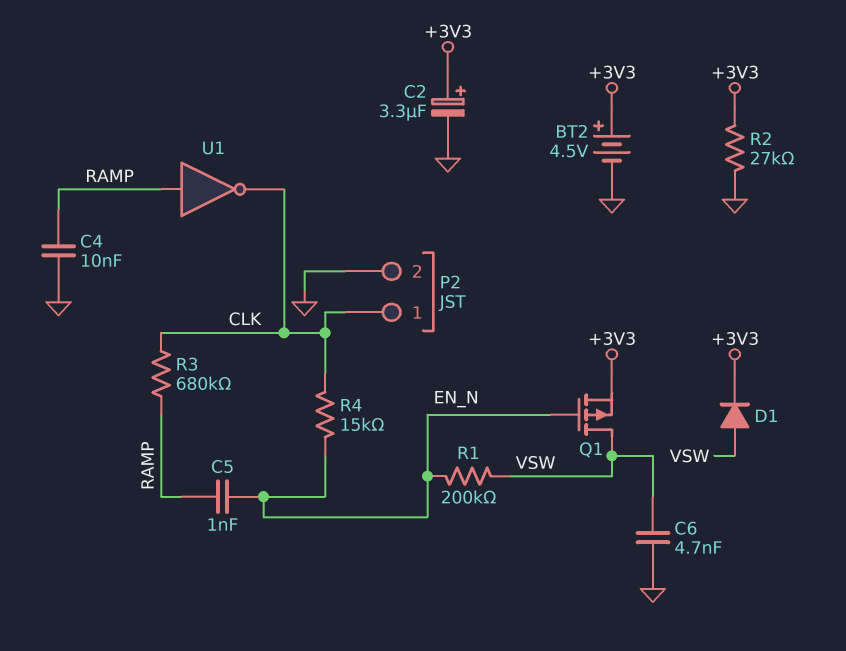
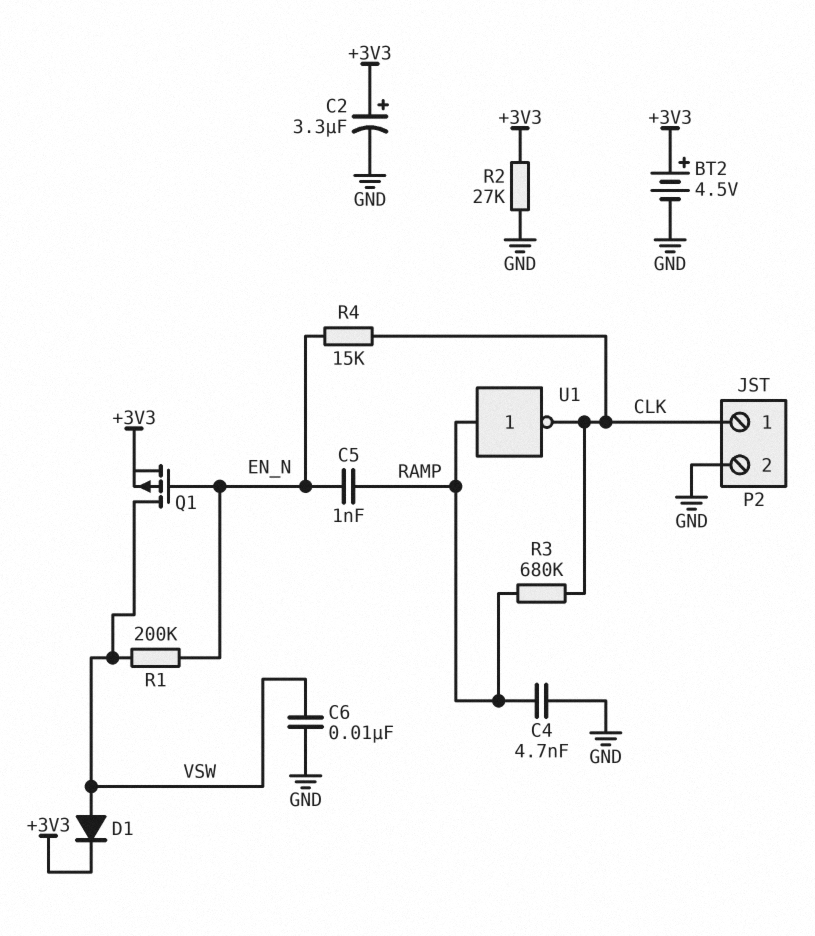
C4: 10nF (GND, RAMP) -> 4.7nF (GND, RAMP)
C6: 4.7nF (GND, VSW) -> 10nF (GND, VSW)

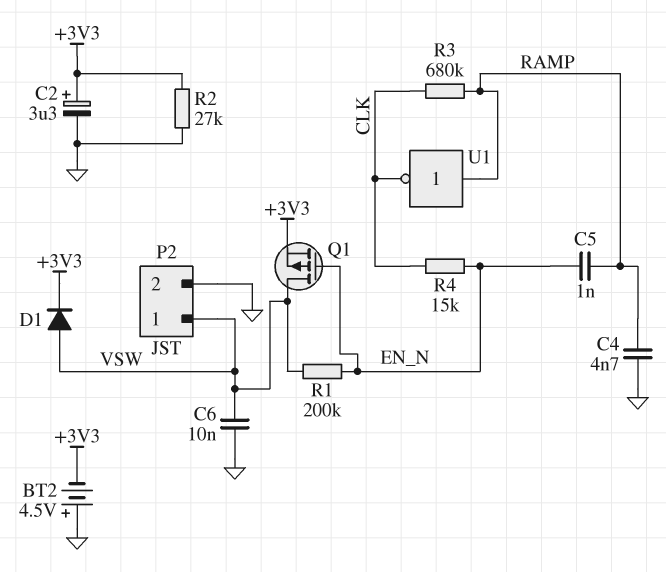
BT2: 4.5V (plus +3V3, minus GND) -> 4.5V (plus GND, minus +3V3)
P2 pin 1: CLK -> VSW

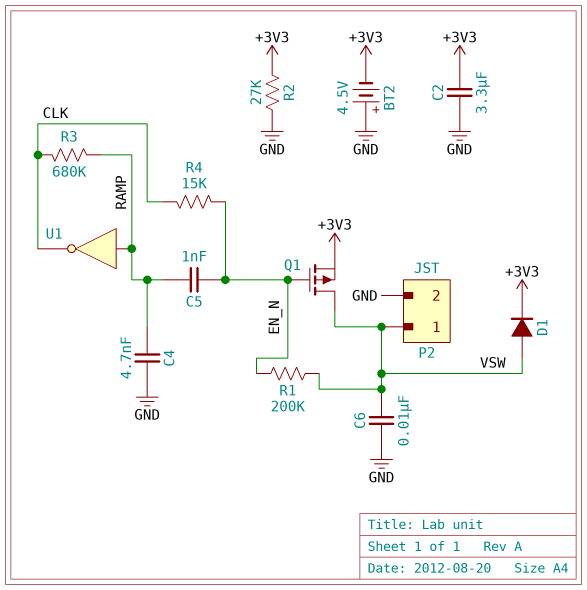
C2: 3.3uF (plus +3V3, minus GND) -> 3.3uF (+3V3, GND)

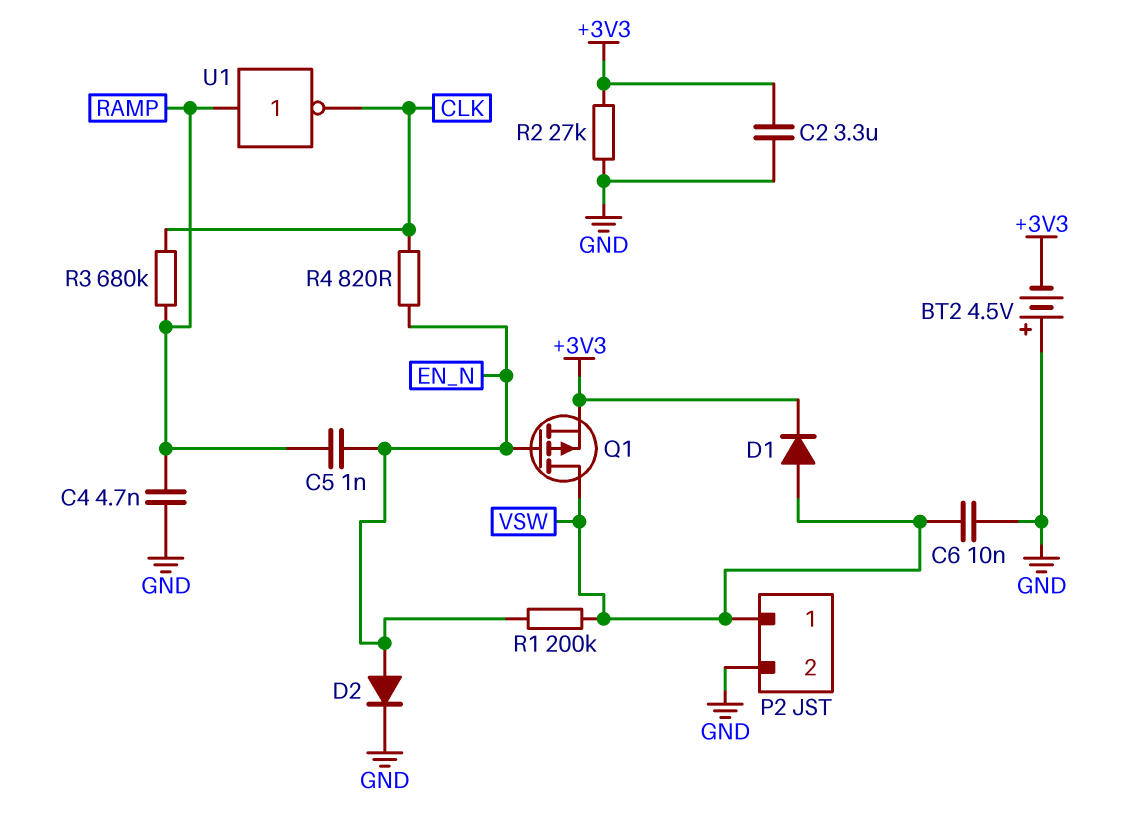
D2: none -> diode (A EN_N, K GND)
R4: 15k (CLK, EN_N) -> 820 (CLK, EN_N)

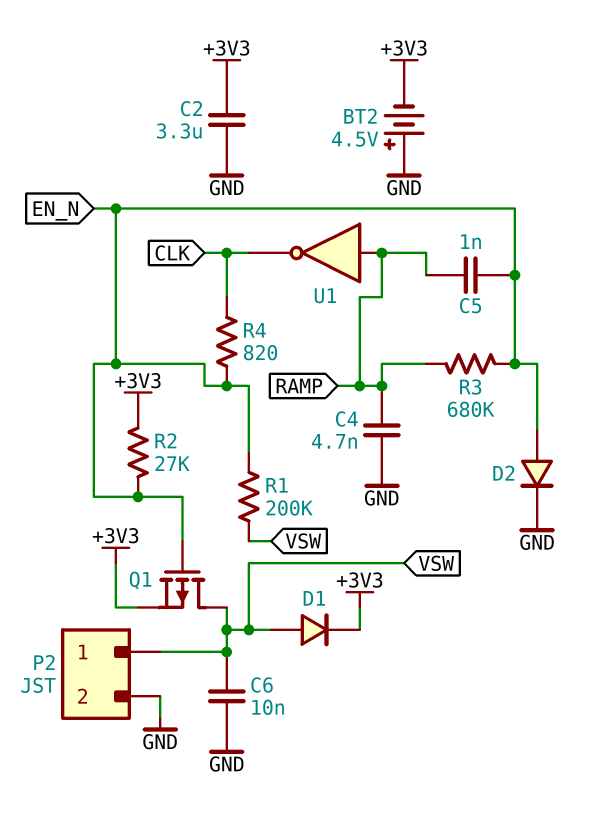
R2: 27k (+3V3, GND) -> 27k (+3V3, EN_N)
R3: 680k (CLK, RAMP) -> 680k (EN_N, RAMP)

